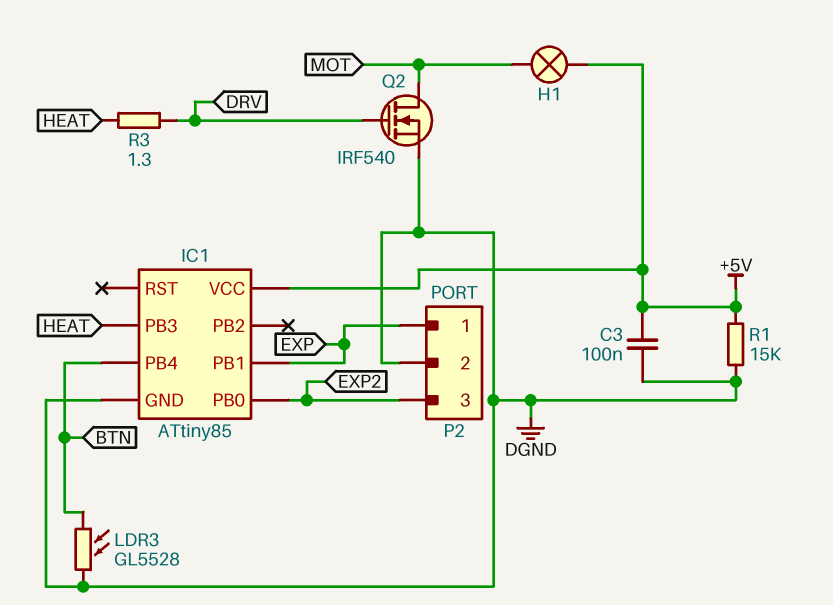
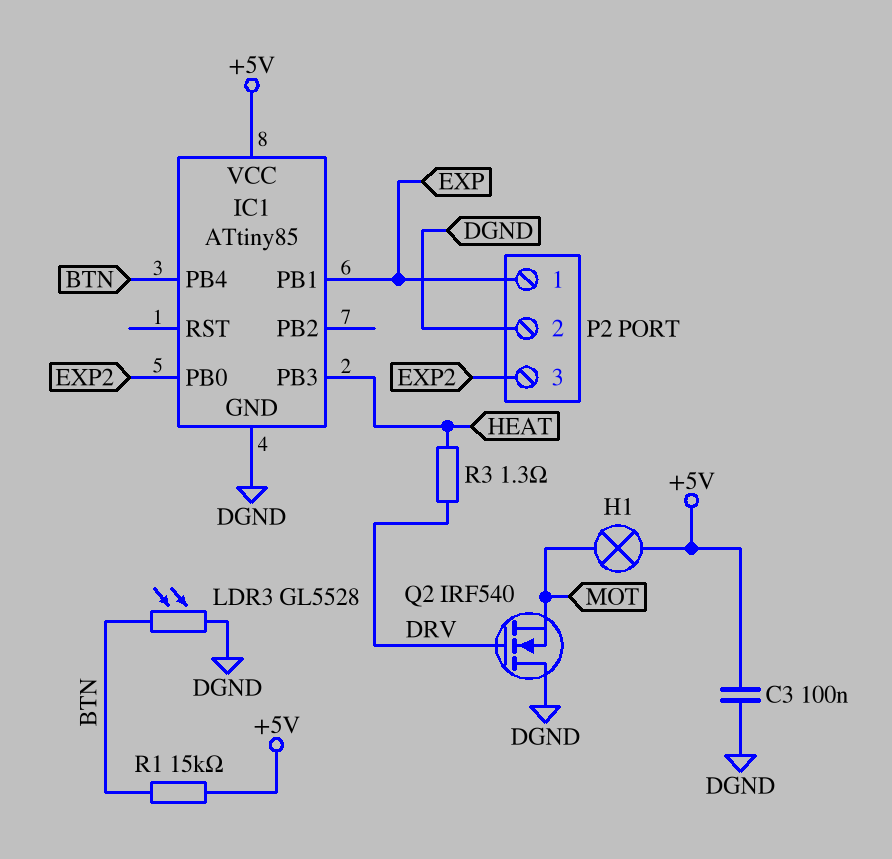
Q2: NMOS IRF540 (G DRV, D MOT, S DGND) -> NMOS IRF540 (G DRV, D DGND, S MOT)
R1: 15k (+5V, DGND) -> 15k (+5V, BTN)

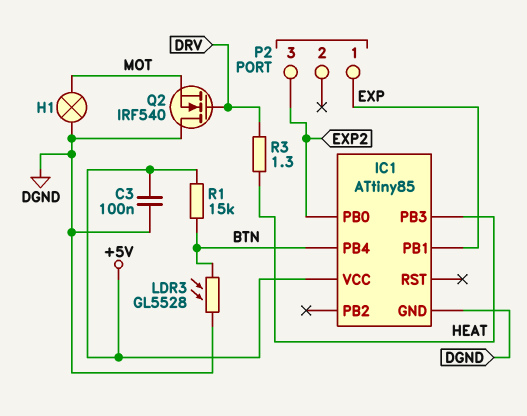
H1: lamp (+5V, MOT) -> lamp (DGND, MOT)
P2 pin 2: DGND -> none

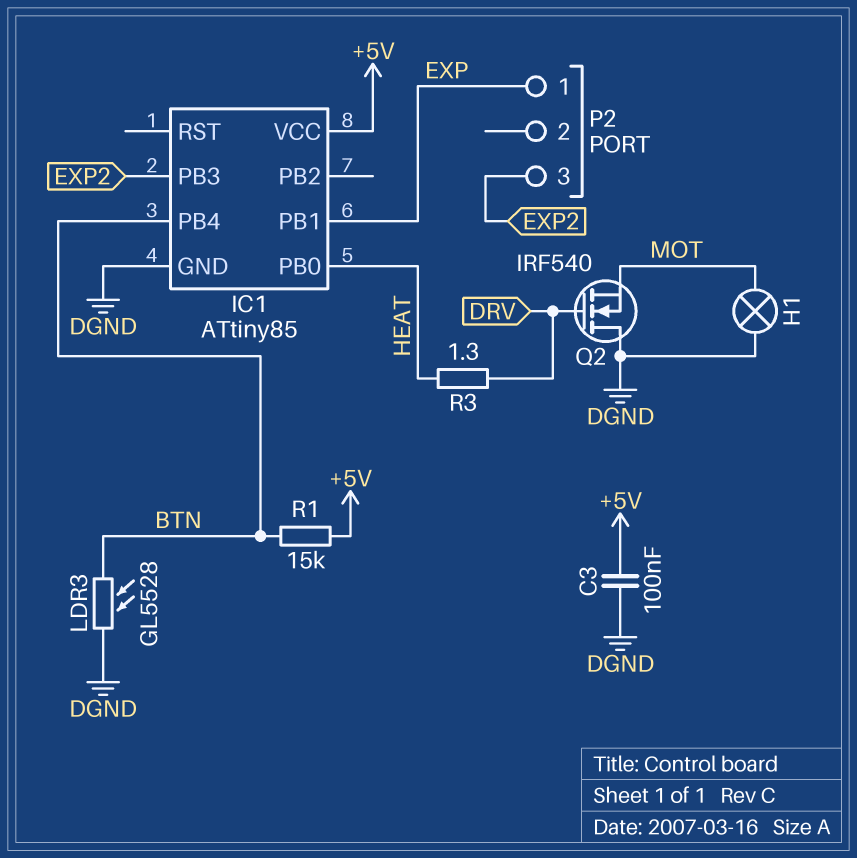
IC1 pin PB0: EXP2 -> HEAT
IC1 pin PB3: HEAT -> EXP2

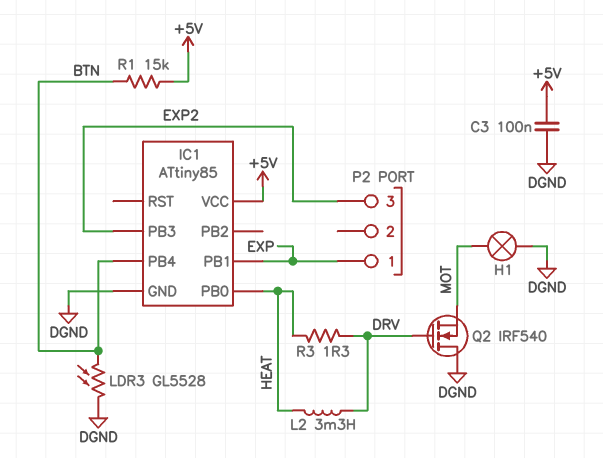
L2: none -> 3.3mH (DRV, HEAT)

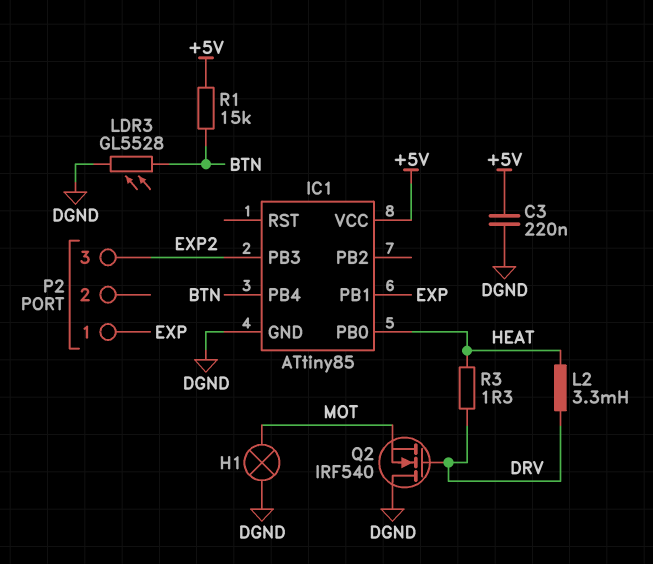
C3: 100nF (+5V, DGND) -> 220nF (+5V, DGND)

